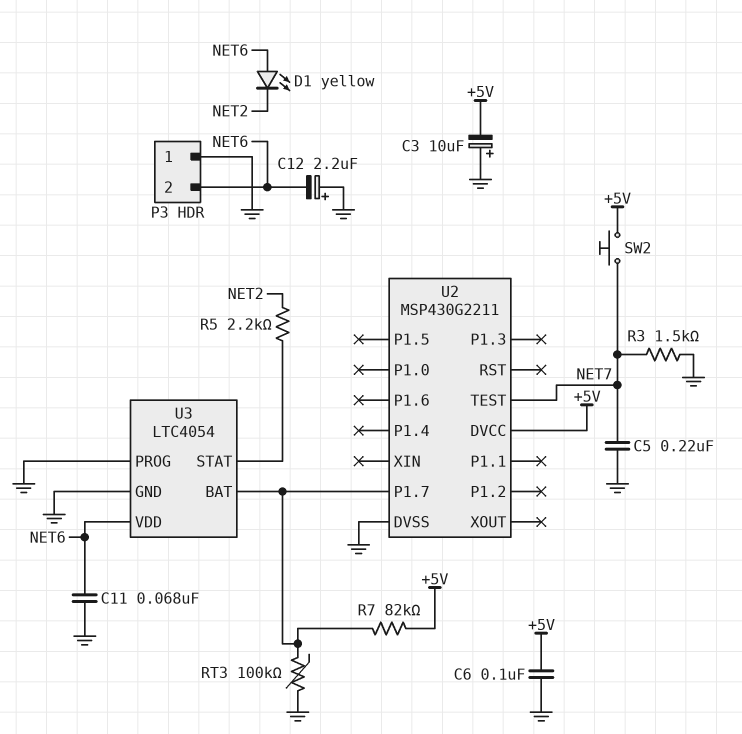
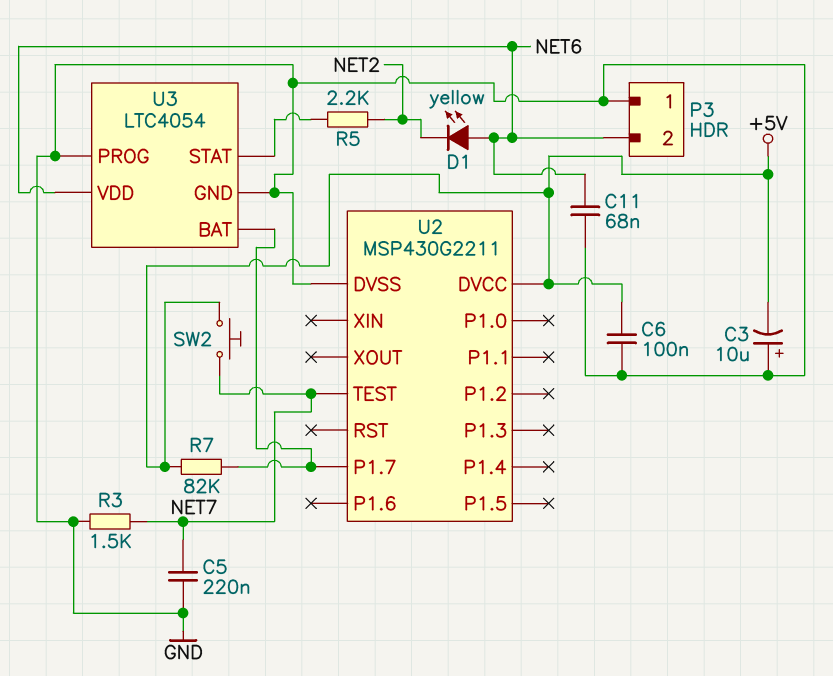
C12: 2.2uF (plus GND, minus NET6) -> none
RT3: 100k (GND, U2/P1.7) -> none

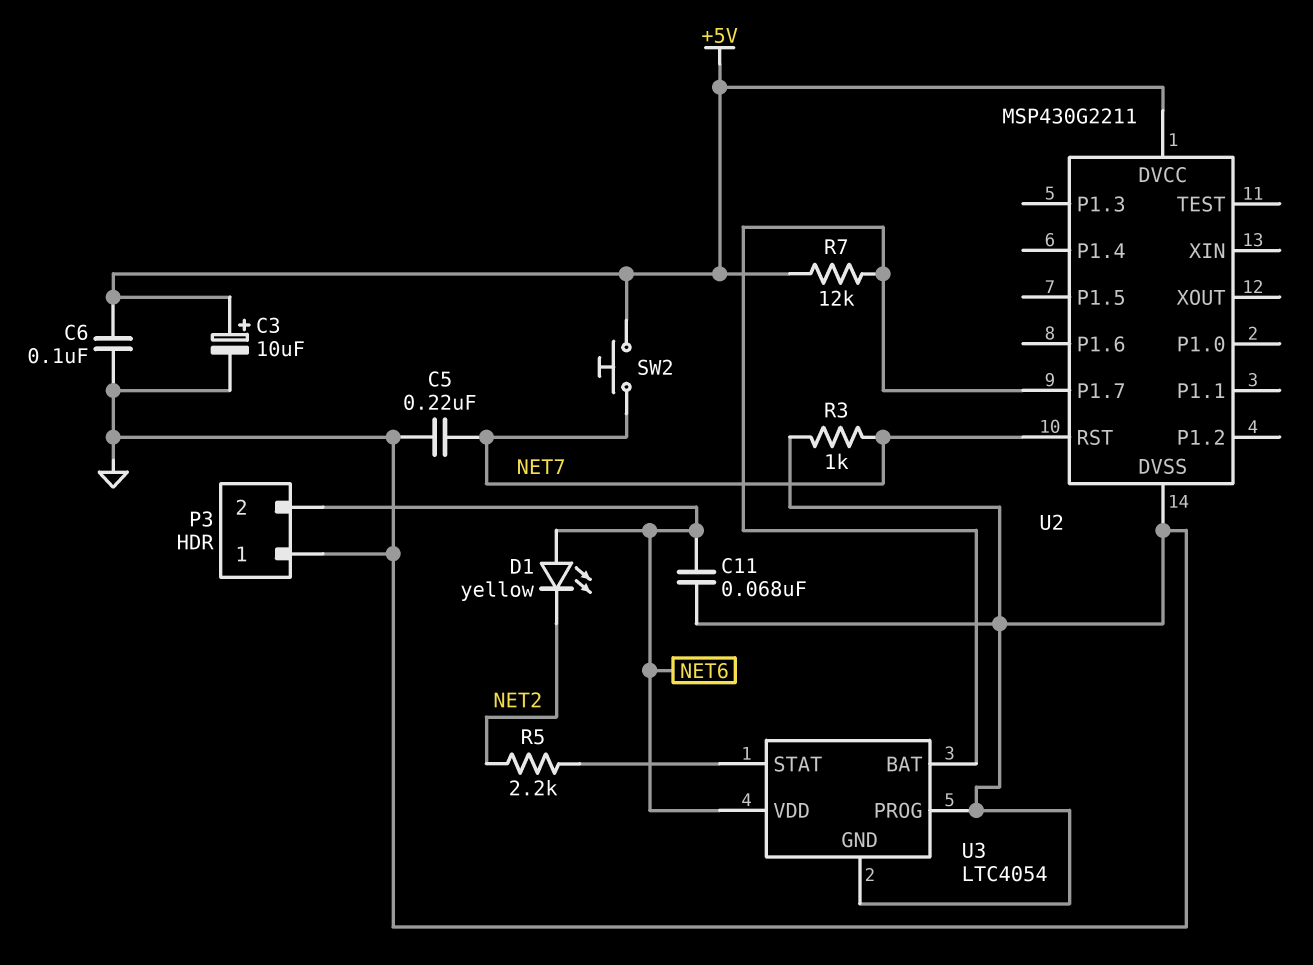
C3: 10uF (plus GND, minus +5V) -> 10uF (plus +5V, minus GND)
R3: 1.5k (GND, NET7) -> 1k (GND, NET7)
R7: 82k (+5V, U2/P1.7) -> 12k (+5V, U2/P1.7)
U2 pin RST: none -> NET7
U2 pin TEST: NET7 -> none

